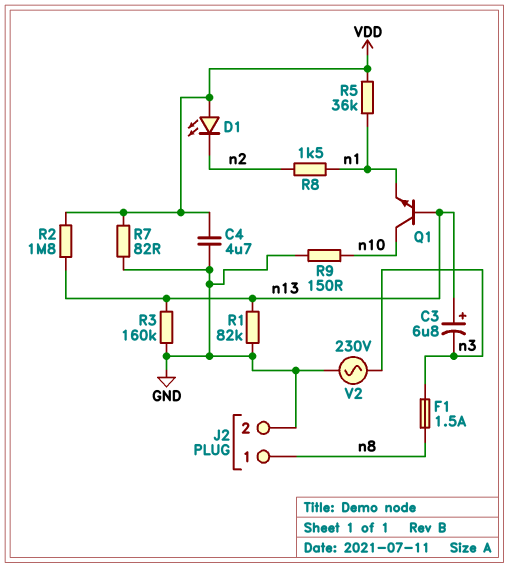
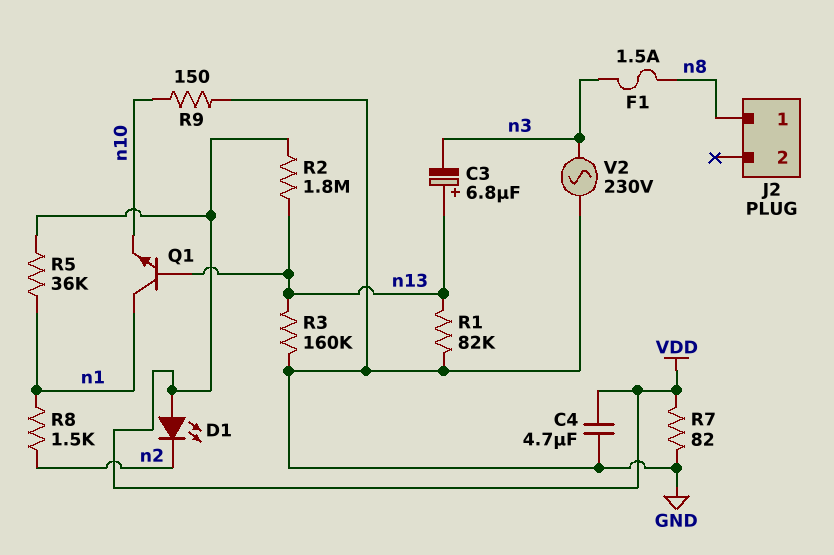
J2 pin 2: GND -> none
Q1: NPN (B n13, C n10, E n1) -> NPN (B n13, C n1, E n10)

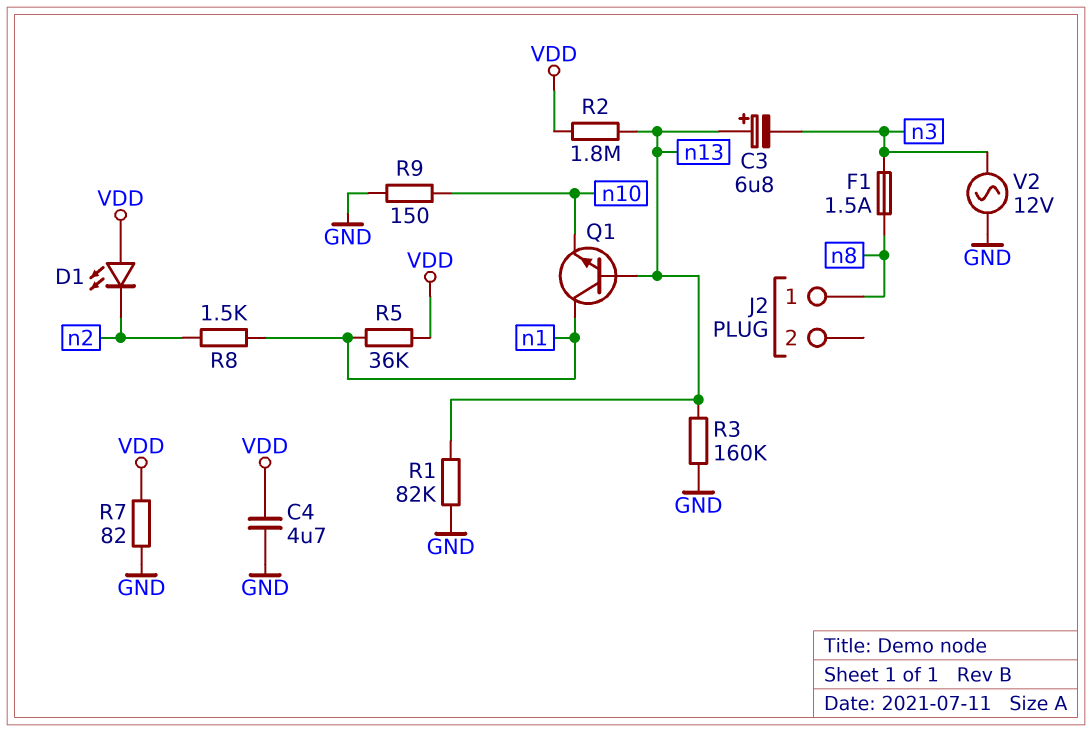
V2: AC 230V (GND, n3) -> AC 12V (GND, n3)

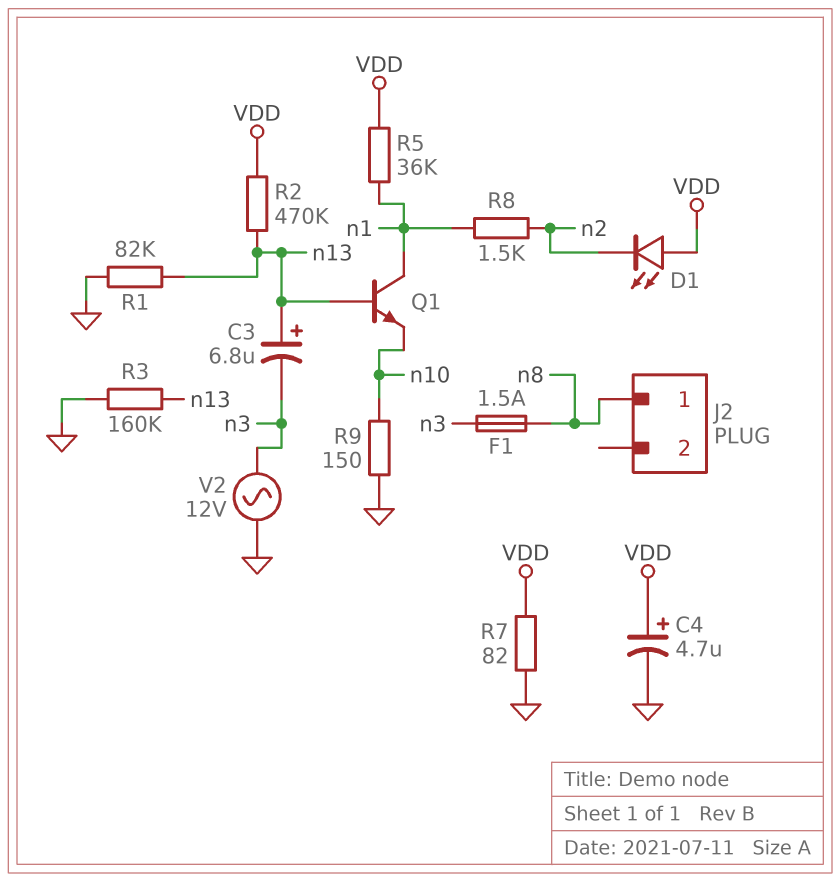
C4: 4.7uF (GND, VDD) -> 4.7uF (plus VDD, minus GND)
R2: 1.8M (VDD, n13) -> 470k (VDD, n13)

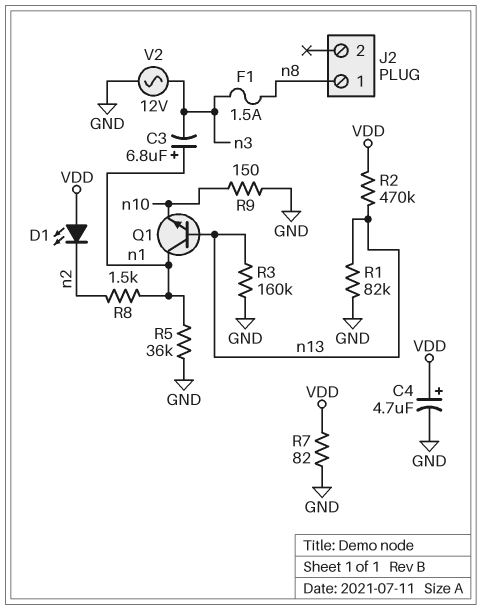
C3: 6.8uF (plus n13, minus n3) -> 6.8uF (plus n1, minus n3)
R5: 36k (VDD, n1) -> 36k (GND, n1)

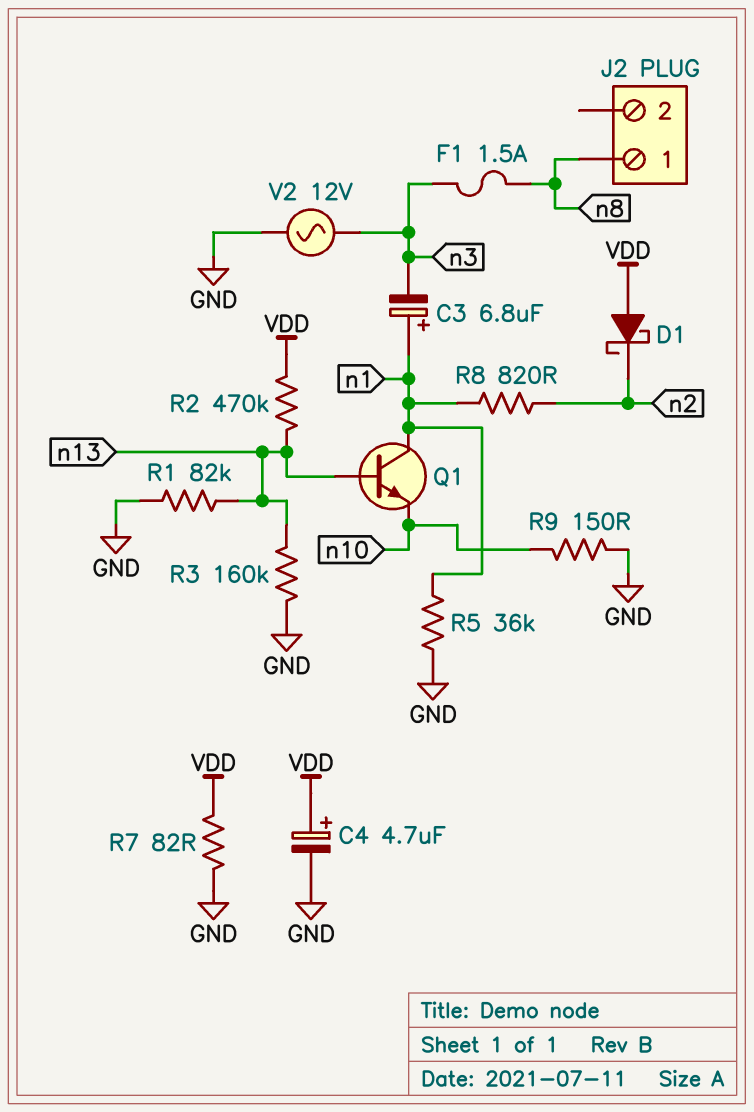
D1: LED (A VDD, K n2) -> schottky (A VDD, K n2)
R8: 1.5k (n1, n2) -> 820 (n1, n2)

